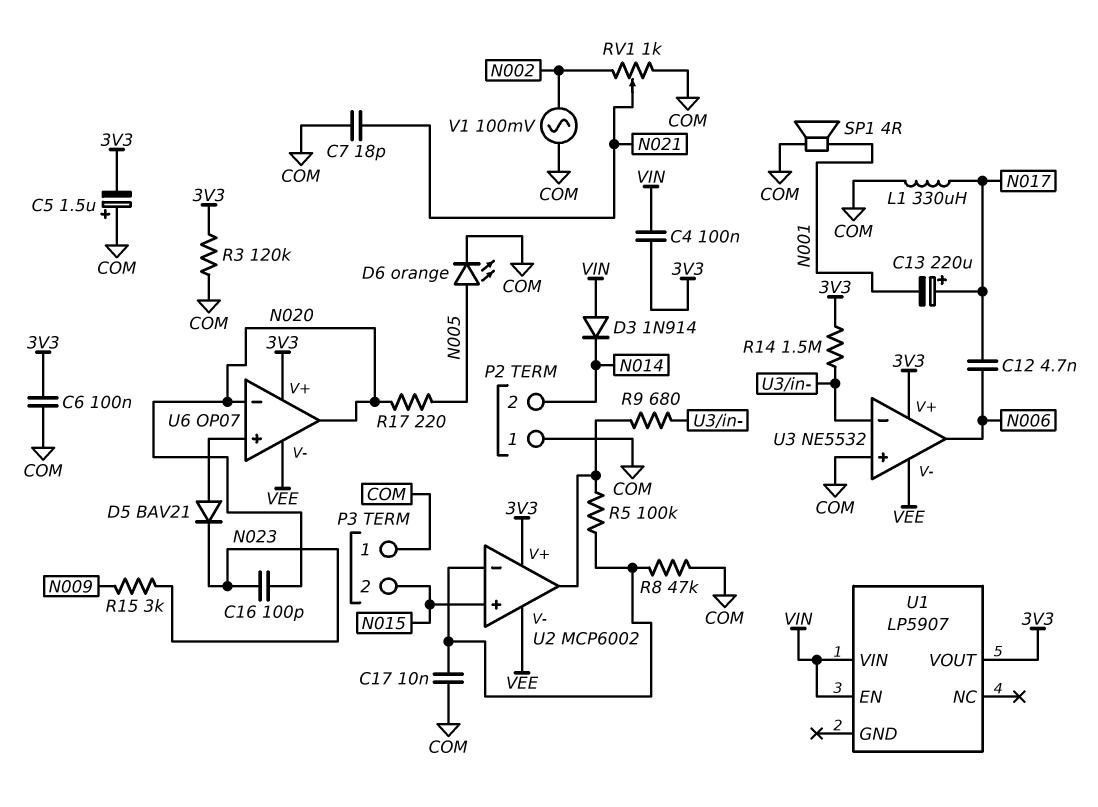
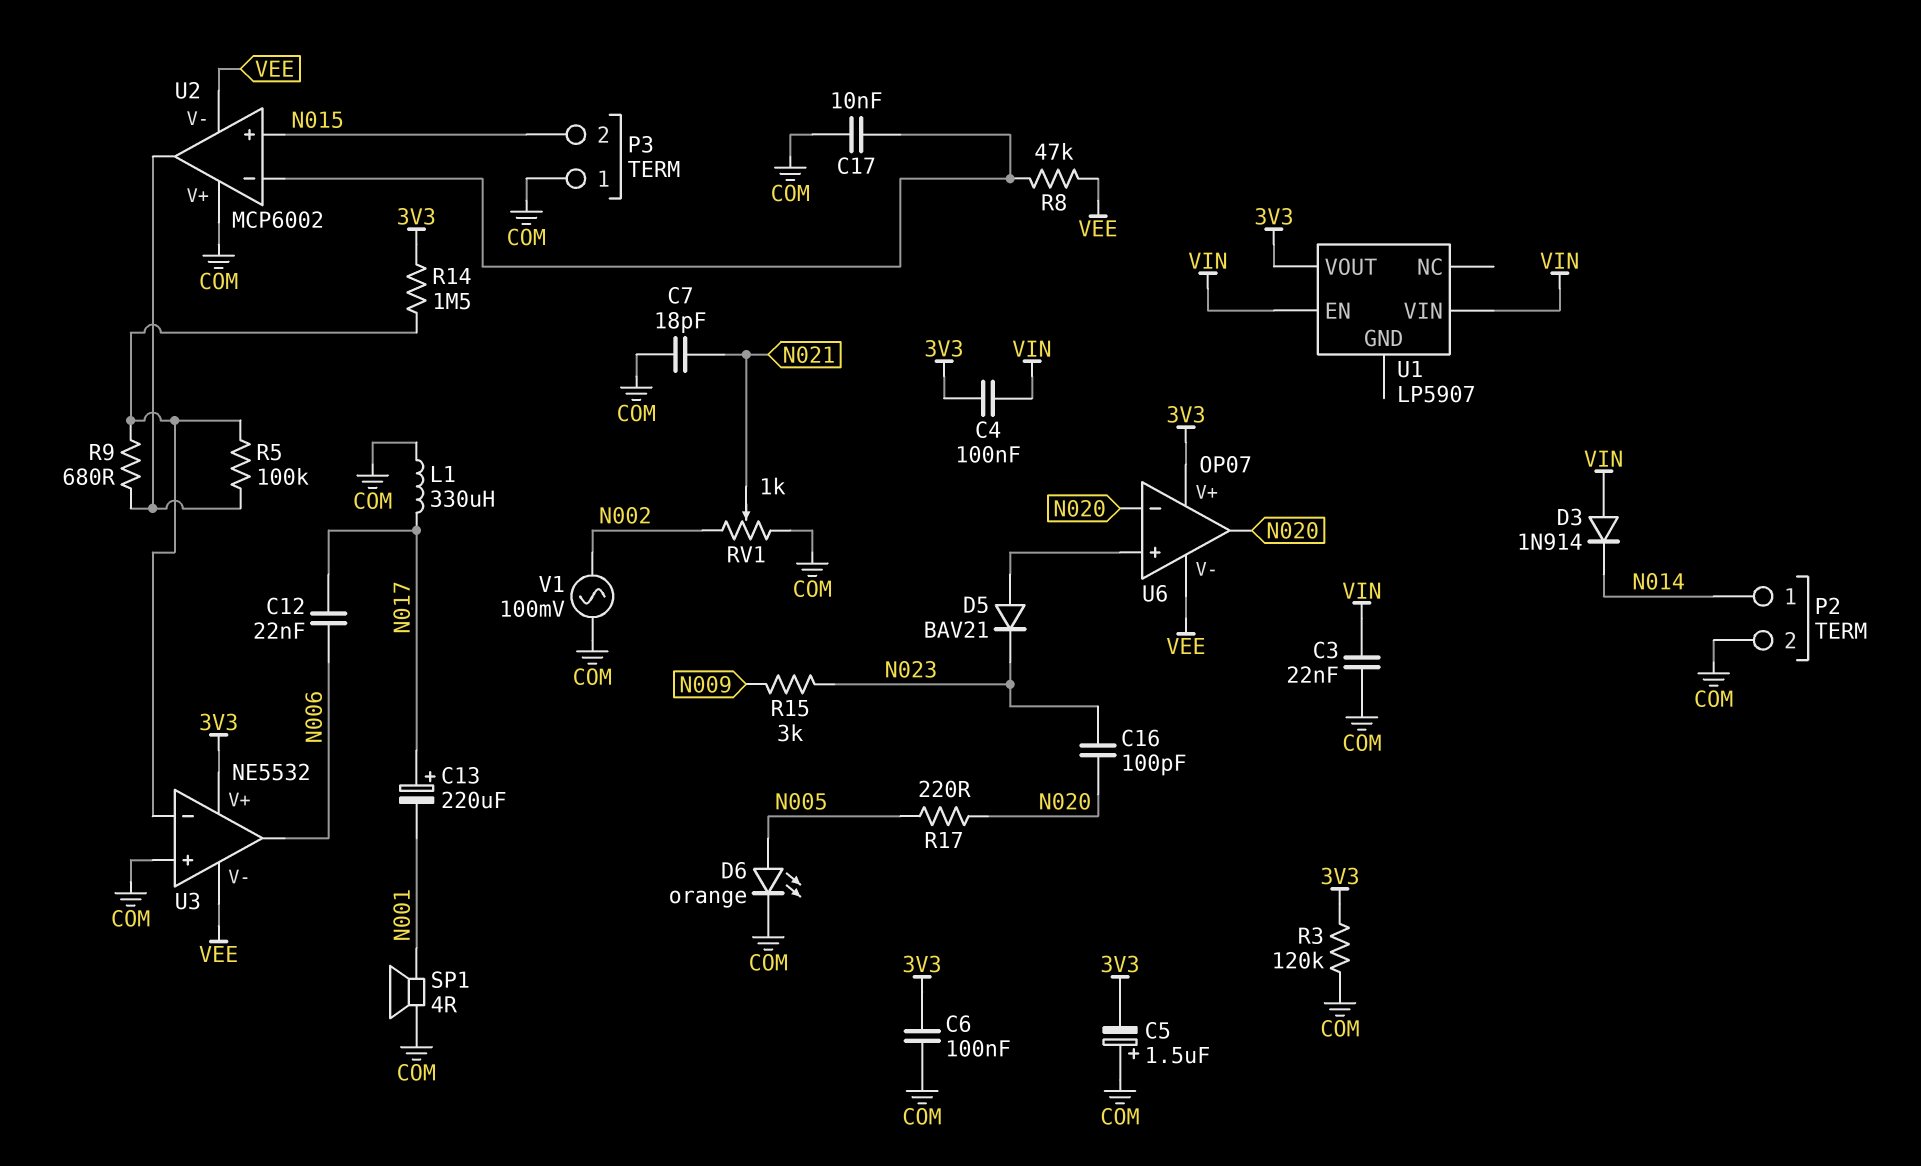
C3: none -> 22nF (COM, VIN)
C12: 4.7nF (N006, N017) -> 22nF (N006, N017)
P2 pin 1: COM -> N014
P2 pin 2: N014 -> COM
R5: 100k (U2/in-, U2/out) -> 100k (U2/out, U3/in-)
R8: 47k (COM, U2/in-) -> 47k (U2/in-, VEE)
U2 pin V+: 3V3 -> COM

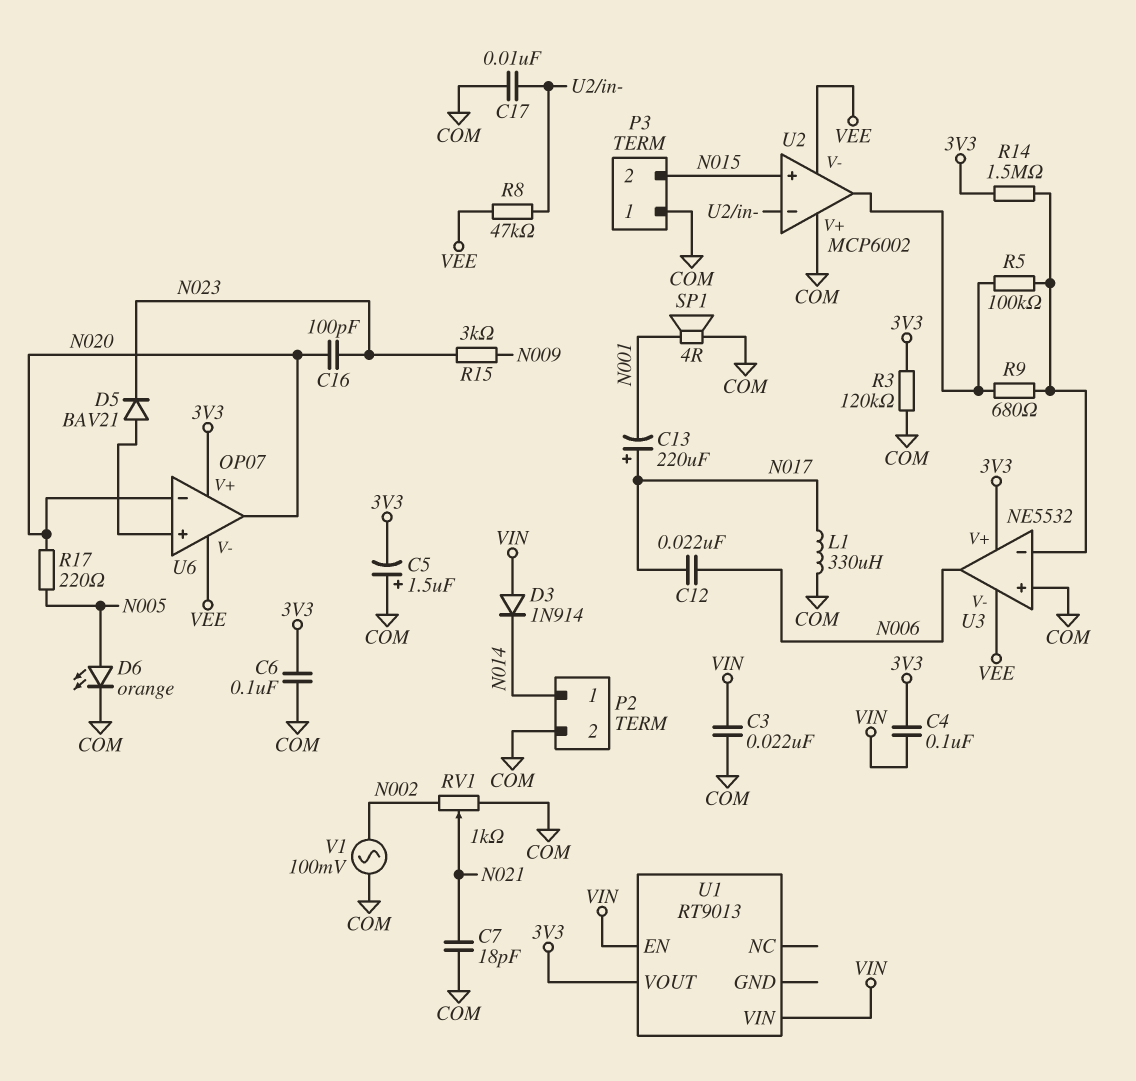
U1: LP5907 -> RT9013

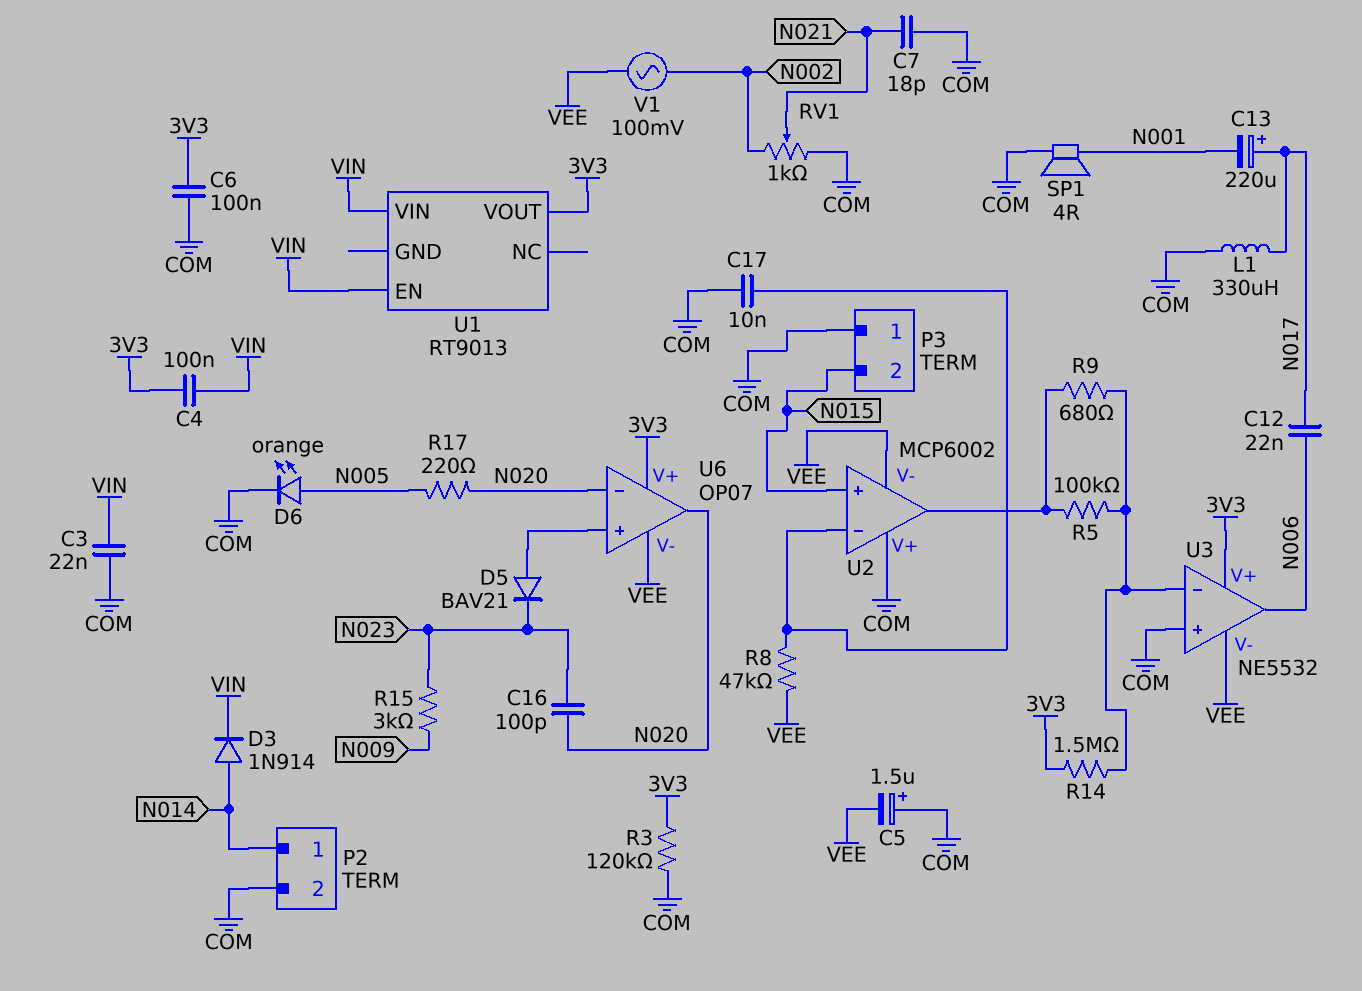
C5: 1.5uF (plus COM, minus 3V3) -> 1.5uF (plus COM, minus VEE)
D3: diode 1N914 (A VIN, K N014) -> diode 1N914 (A N014, K VIN)
V1: AC 100mV (COM, N002) -> AC 100mV (N002, VEE)

